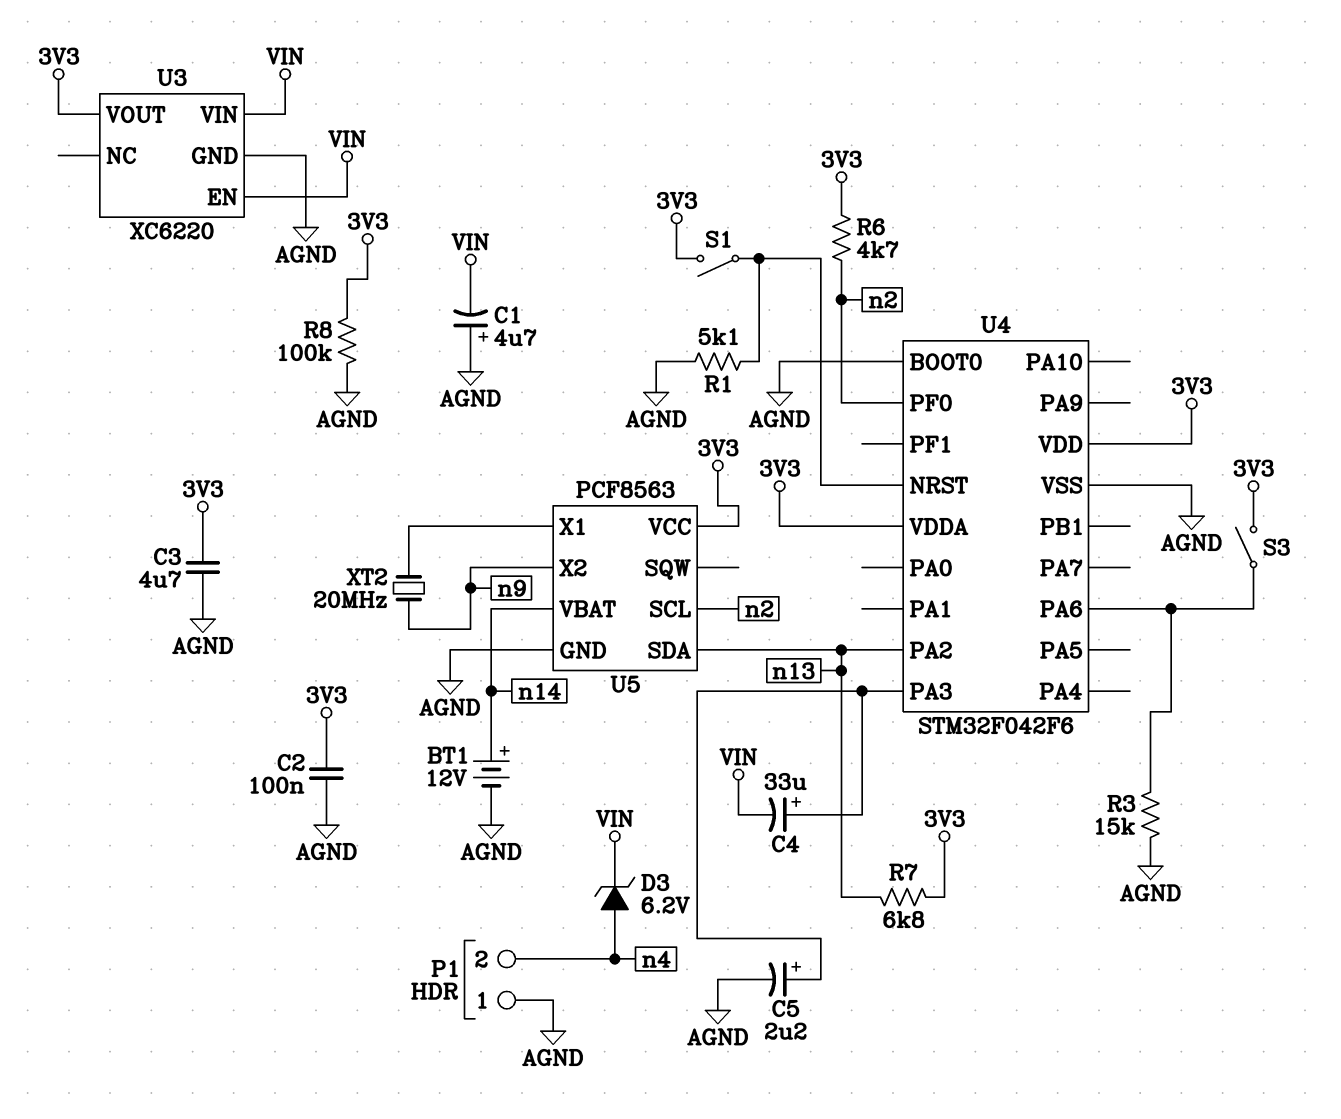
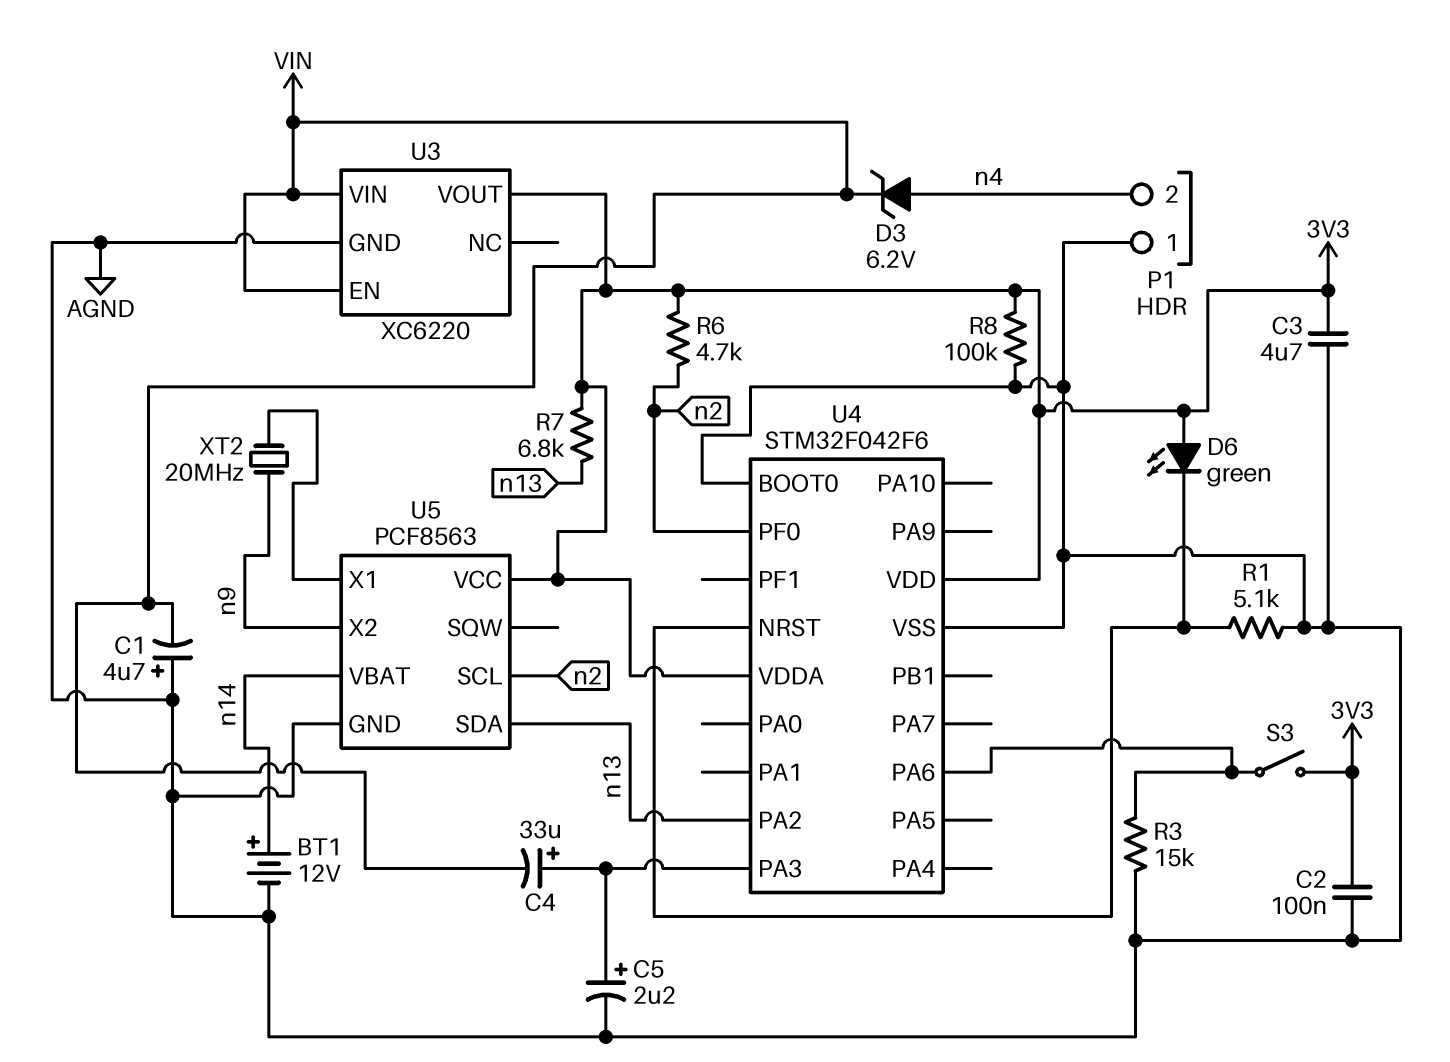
D6: none -> LED green (A 3V3, K U4/NRST)
S1: switch (3V3, U4/NRST) -> none

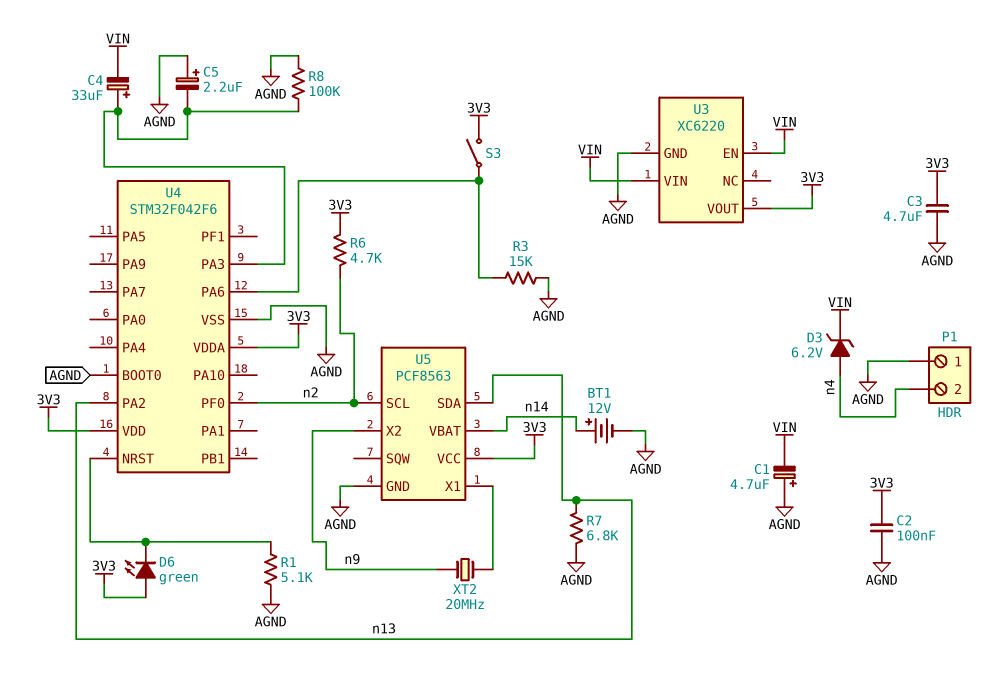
C5: 2.2uF (plus U4/PA3, minus AGND) -> 2.2uF (plus AGND, minus U4/PA3)
R7: 6.8k (3V3, n13) -> 6.8k (AGND, n13)
R8: 100k (3V3, AGND) -> 100k (AGND, U4/PA3)

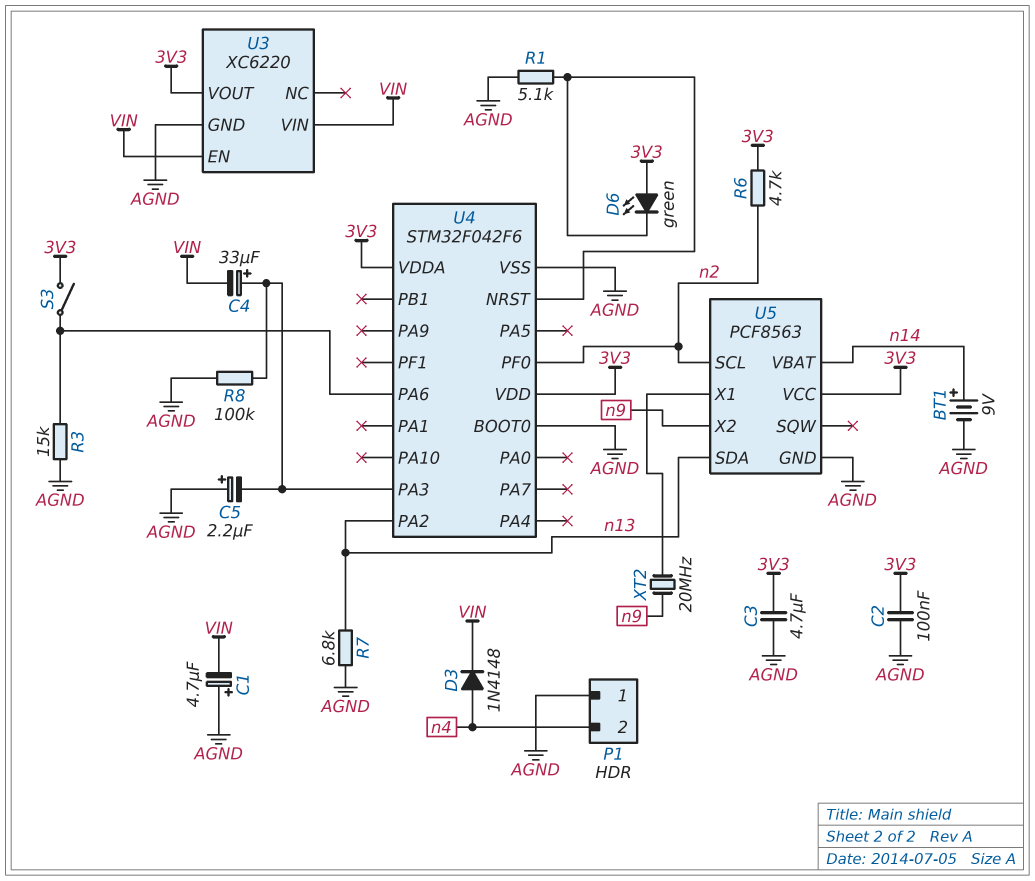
BT1: 12V (plus n14, minus AGND) -> 9V (plus n14, minus AGND)
D3: zener 6.2V (A n4, K VIN) -> diode 1N4148 (A n4, K VIN)

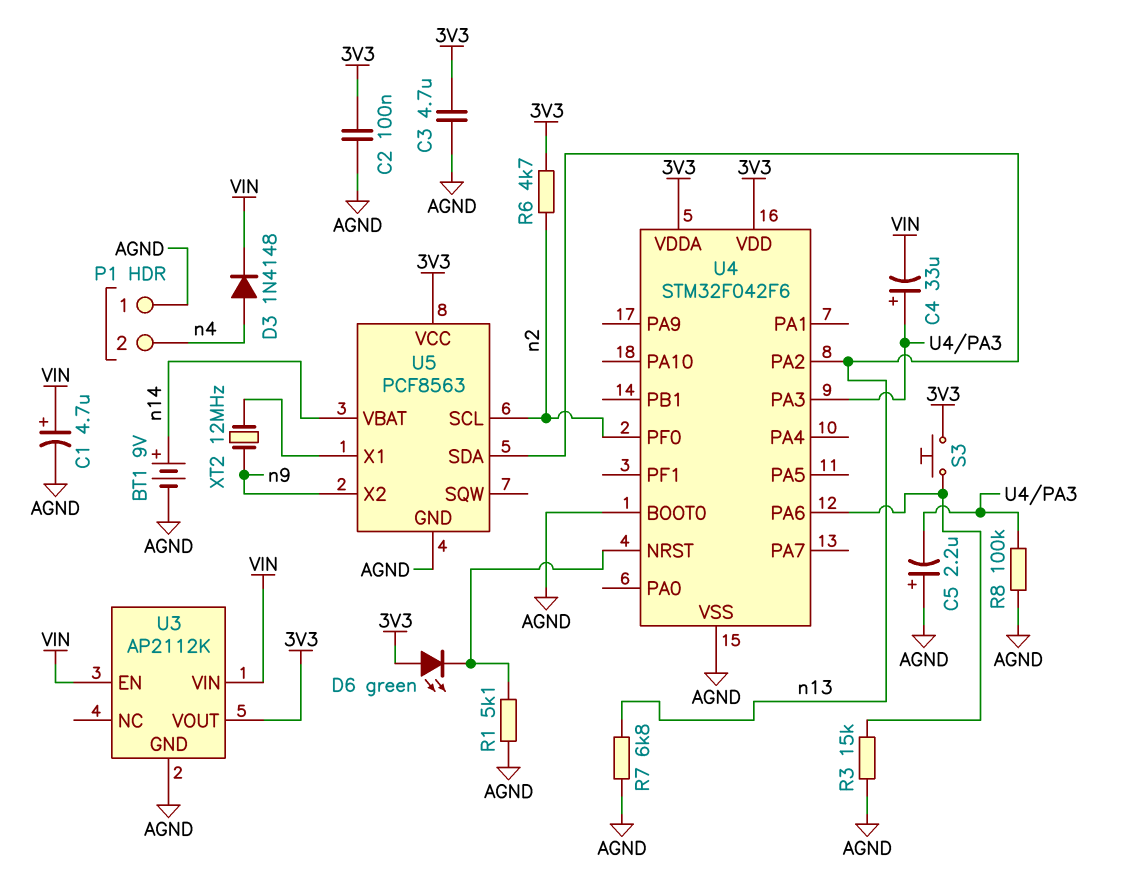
C1: 4.7uF (plus AGND, minus VIN) -> 4.7uF (plus VIN, minus AGND)
S3: switch (3V3, U4/PA6) -> button (3V3, U4/PA6)
U3: XC6220 -> AP2112K
XT2: 20MHz (U5/X1, n9) -> 12MHz (U5/X1, n9)

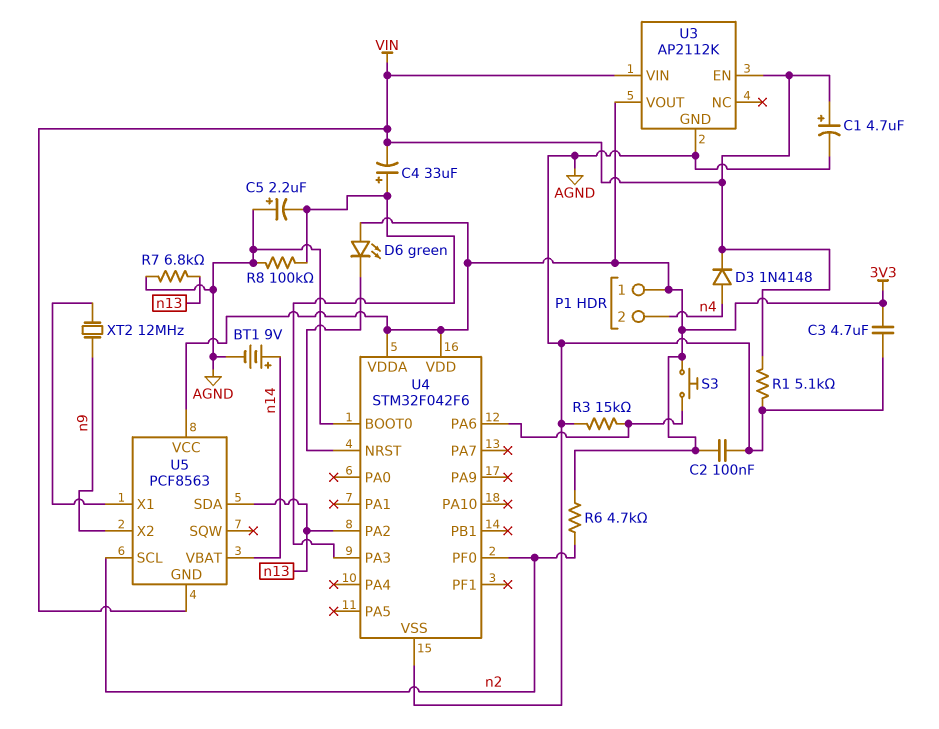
P1 pin 1: AGND -> 3V3
R1: 5.1k (AGND, U4/NRST) -> 5.1k (AGND, VIN)
U5 pin GND: AGND -> VIN

